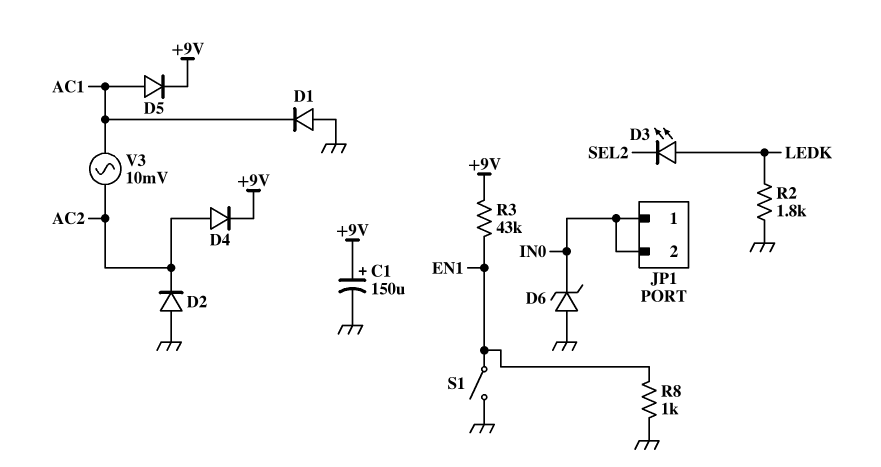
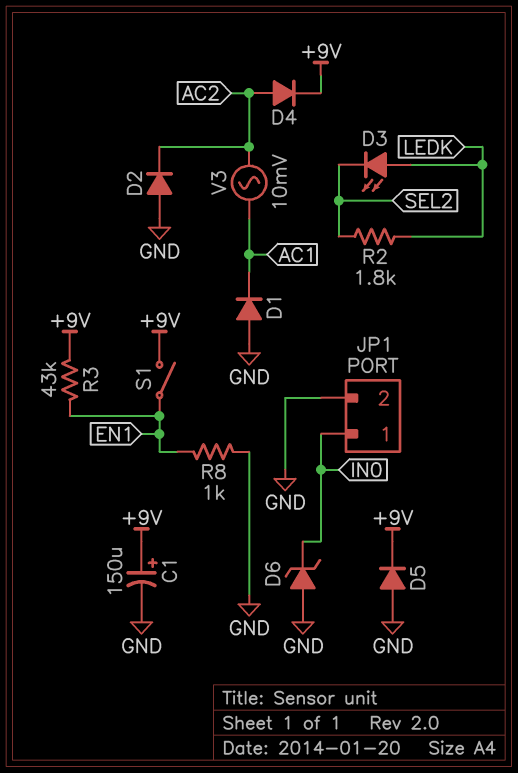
D5: diode (A AC1, K +9V) -> diode (A GND, K +9V)
JP1 pin 2: IN0 -> GND
R2: 1.8k (GND, LEDK) -> 1.8k (LEDK, SEL2)
S1: switch (EN1, GND) -> switch (+9V, EN1)

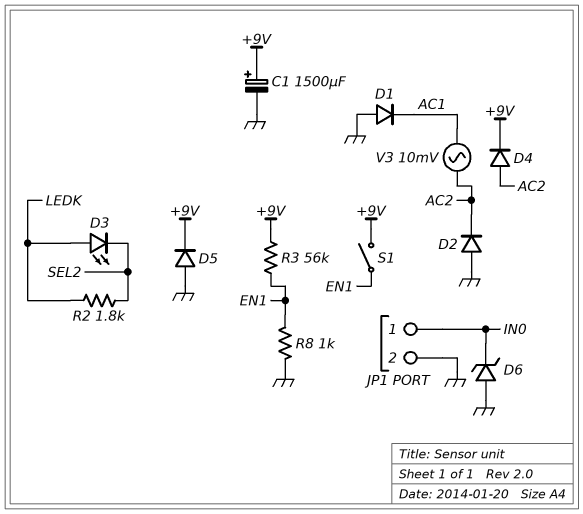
C1: 150uF (plus +9V, minus GND) -> 1500uF (plus +9V, minus GND)
R3: 43k (+9V, EN1) -> 56k (+9V, EN1)

